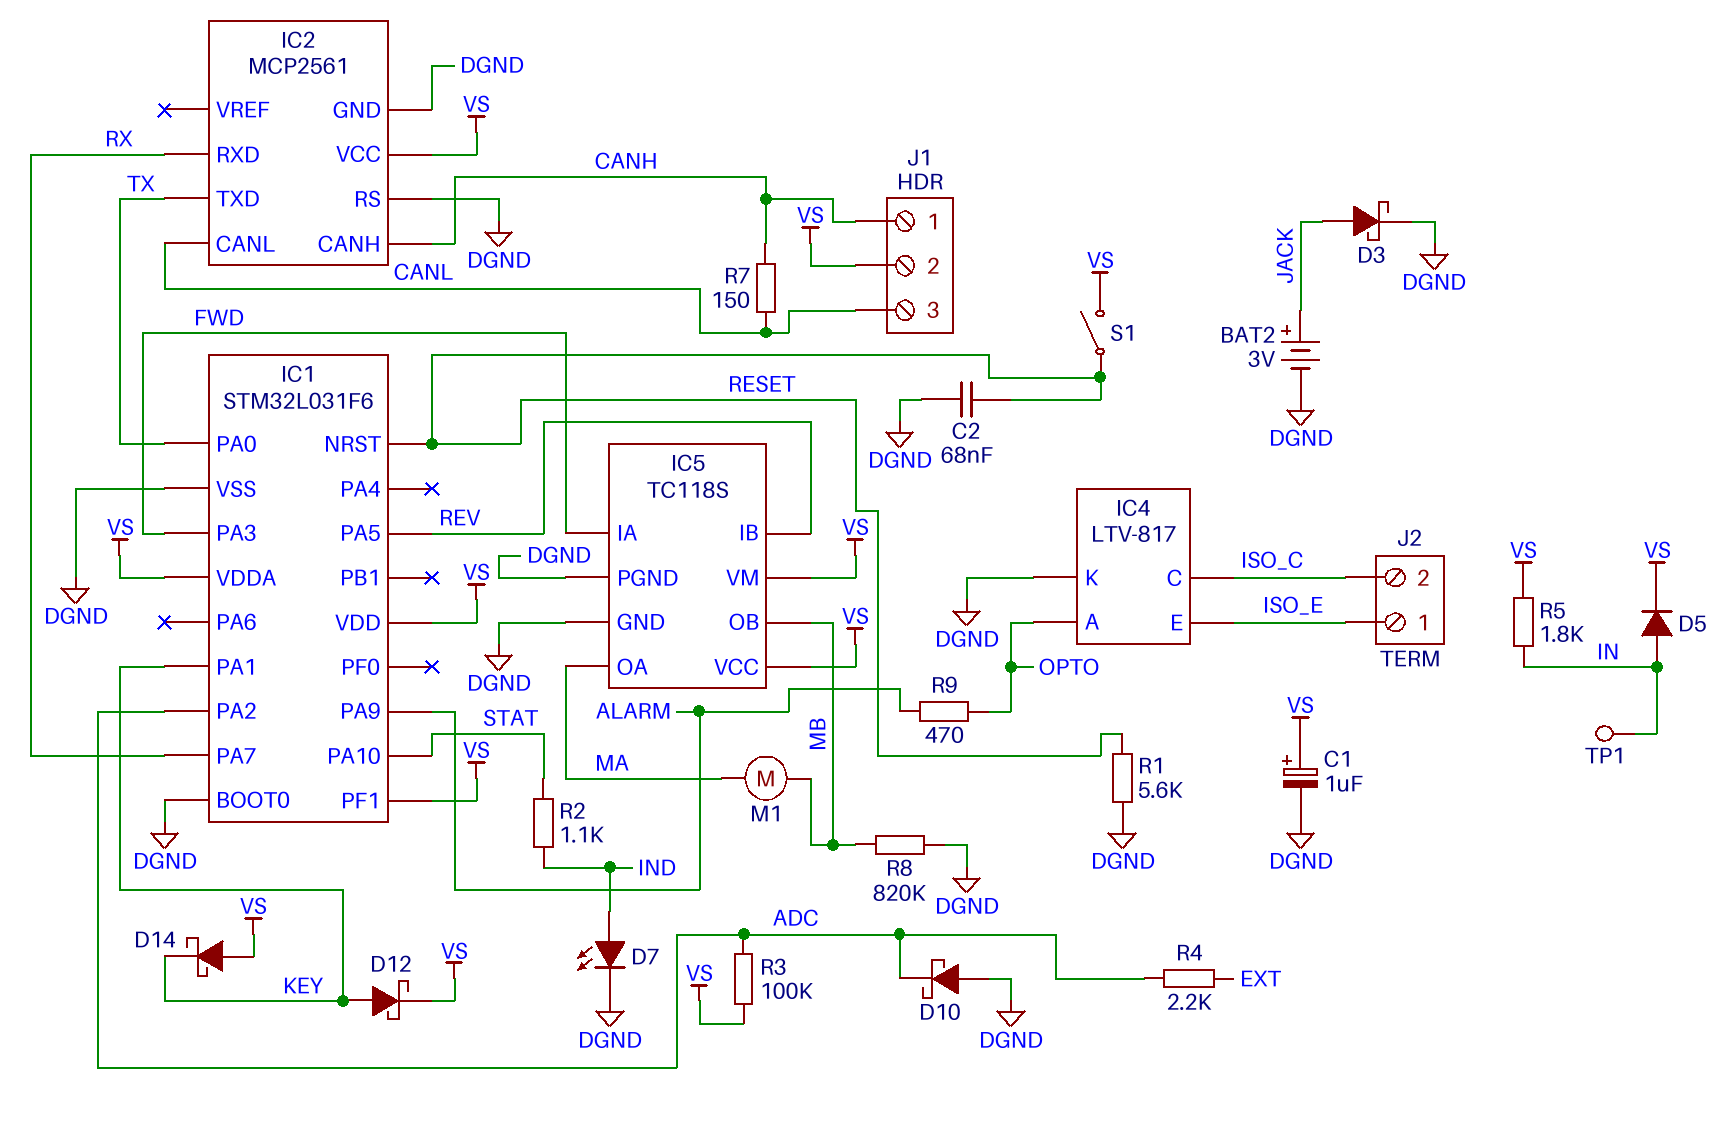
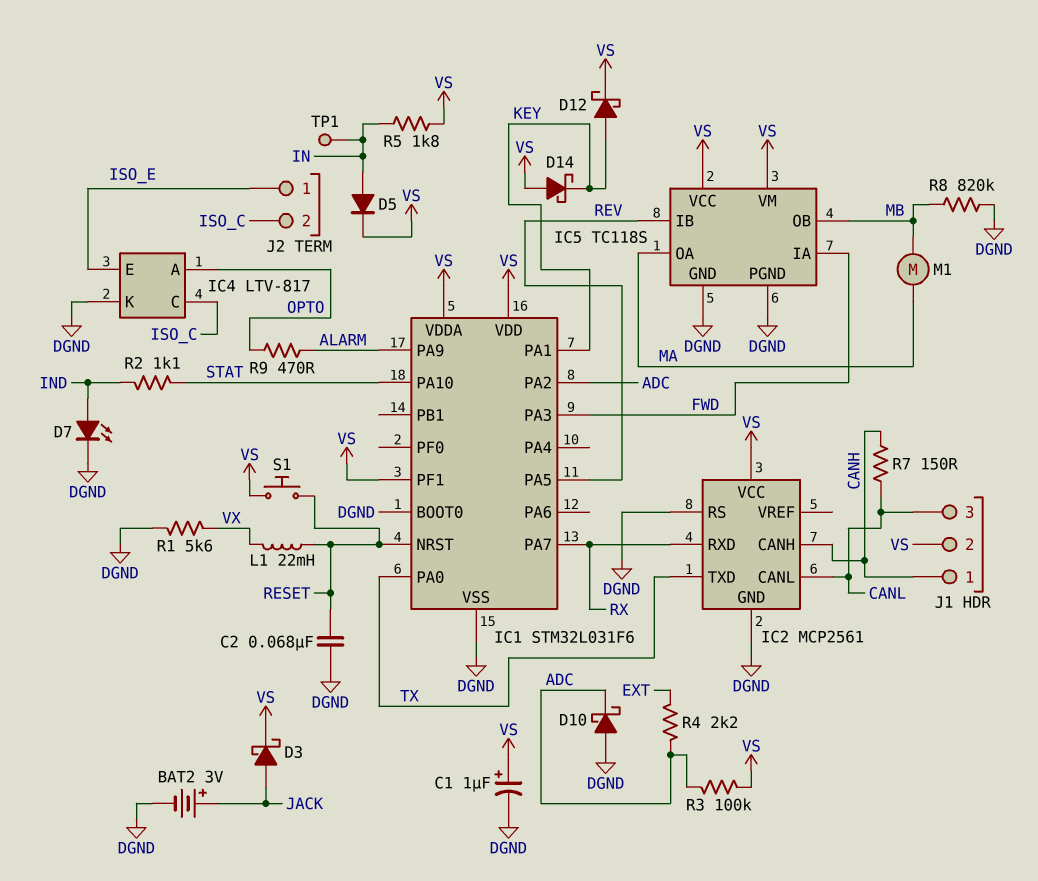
D3: schottky (A JACK, K DGND) -> schottky (A JACK, K VS)
L1: none -> 22mH (RESET, VX)
R1: 5.6k (DGND, RESET) -> 5.6k (DGND, VX)
S1: switch (RESET, VS) -> button (RESET, VS)

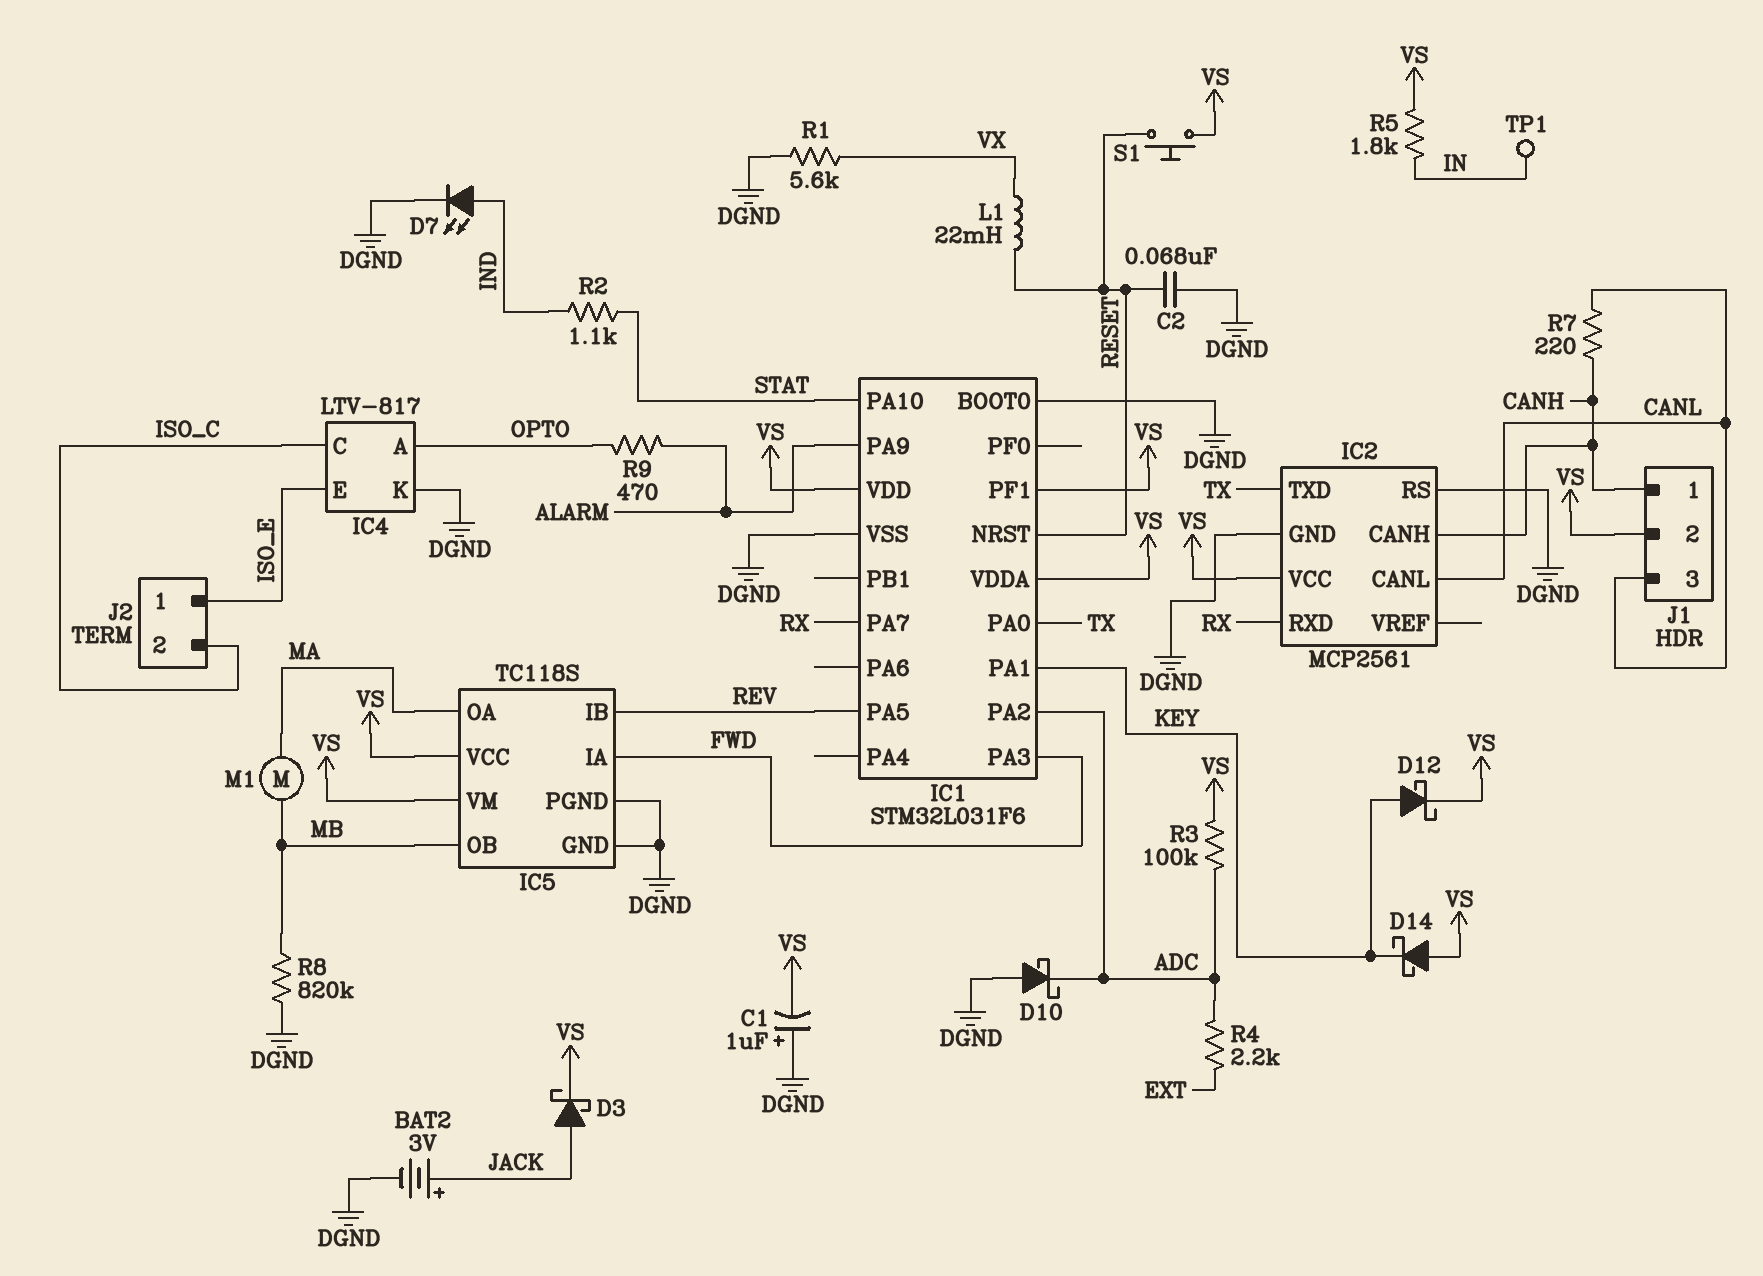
C1: 1uF (plus VS, minus DGND) -> 1uF (plus DGND, minus VS)
D5: diode (A IN, K VS) -> none
R7: 150 (CANH, CANL) -> 220 (CANH, CANL)

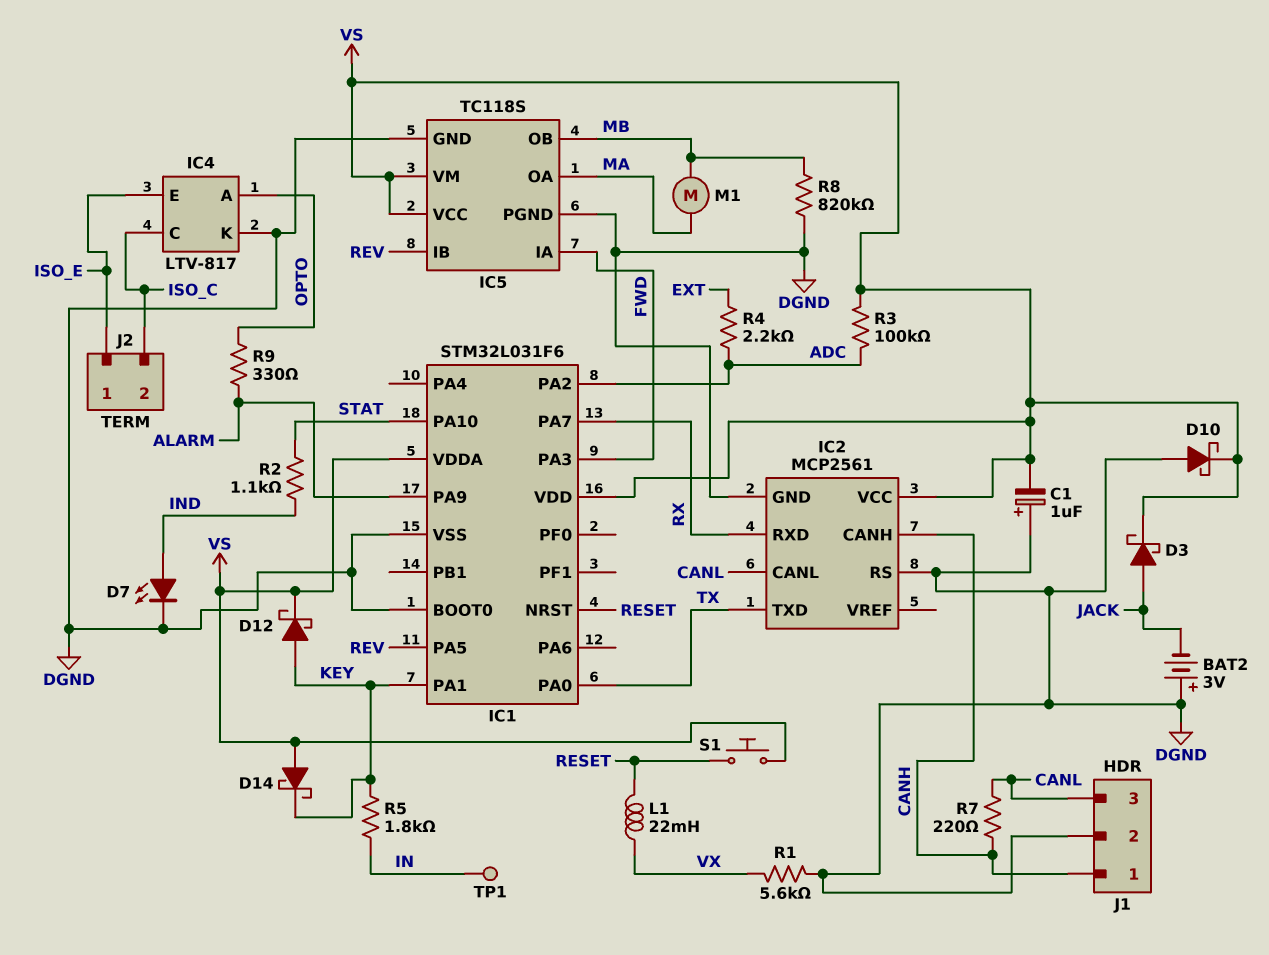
BAT2: 3V (plus JACK, minus DGND) -> 3V (plus DGND, minus JACK)
C2: 68nF (DGND, RESET) -> none
D10: schottky (A DGND, K ADC) -> schottky (A DGND, K VS)
IC1 pin PF1: VS -> none
J1 pin 2: VS -> DGND
R5: 1.8k (IN, VS) -> 1.8k (IN, KEY)
R9: 470 (ALARM, OPTO) -> 330 (ALARM, OPTO)

